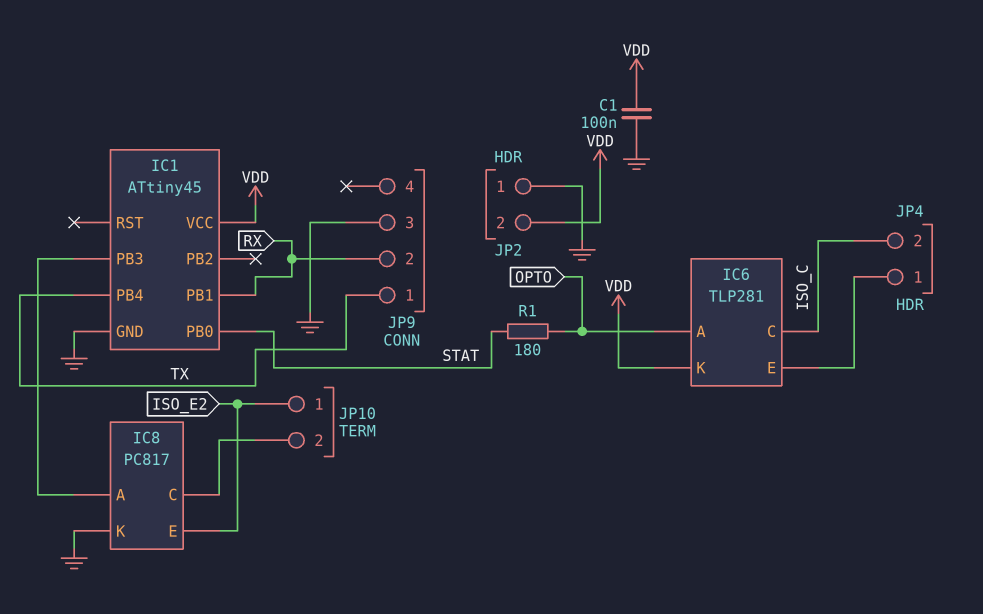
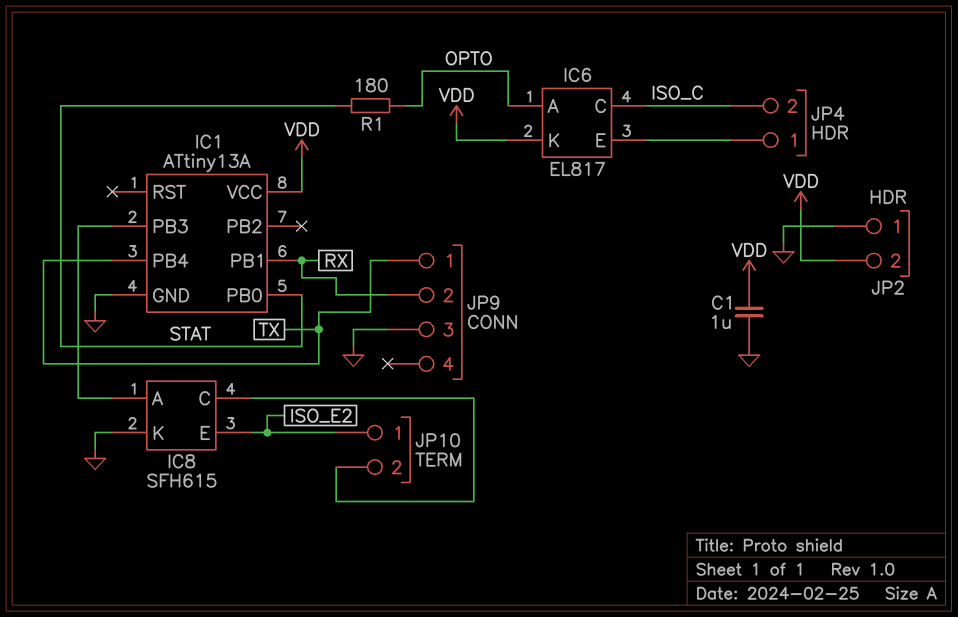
C1: 100nF (GND, VDD) -> 1uF (GND, VDD)
IC1: ATtiny45 -> ATtiny13A
IC6: TLP281 -> EL817
IC8: PC817 -> SFH615

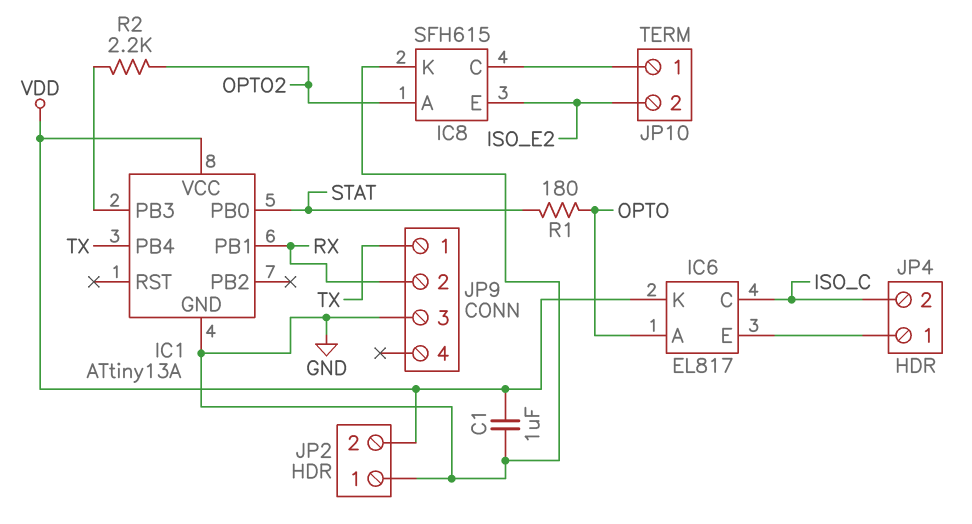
IC8 pin A: IC1/PB3 -> OPTO2
JP10 pin 1: ISO_E2 -> IC8/C
JP10 pin 2: IC8/C -> ISO_E2
R2: none -> 2.2k (IC1/PB3, OPTO2)

